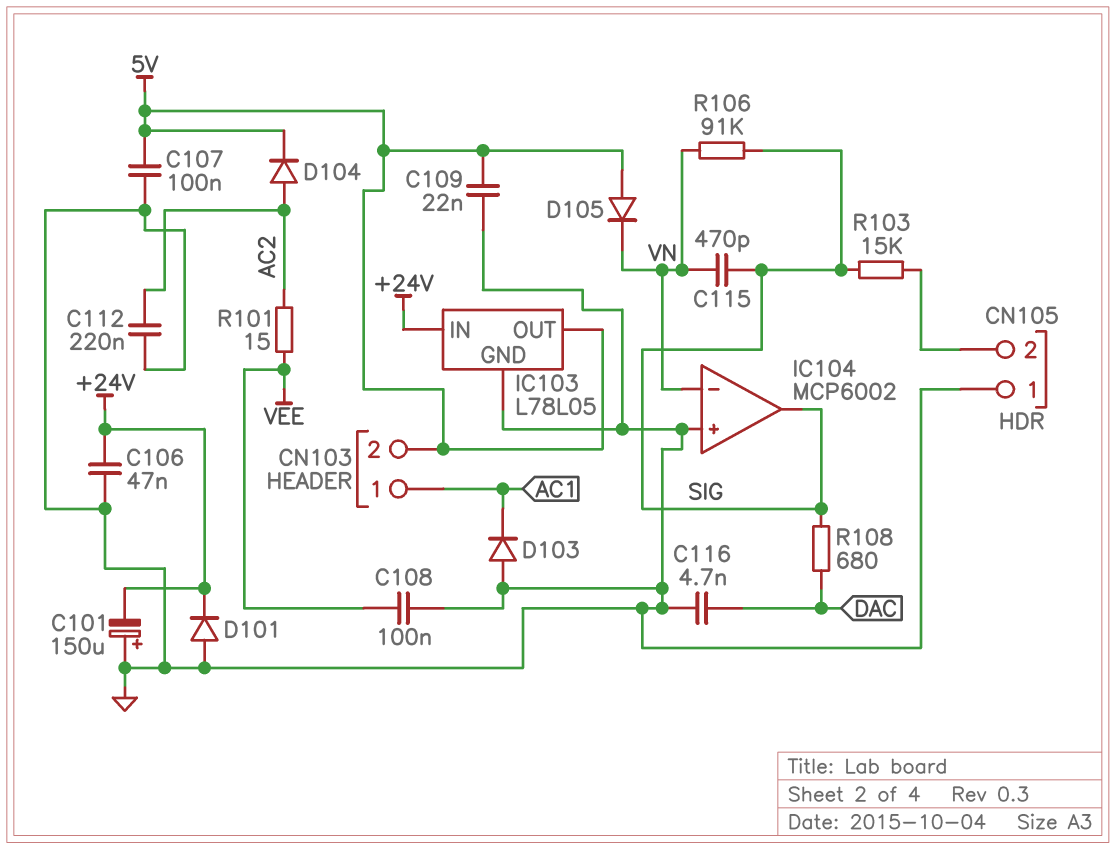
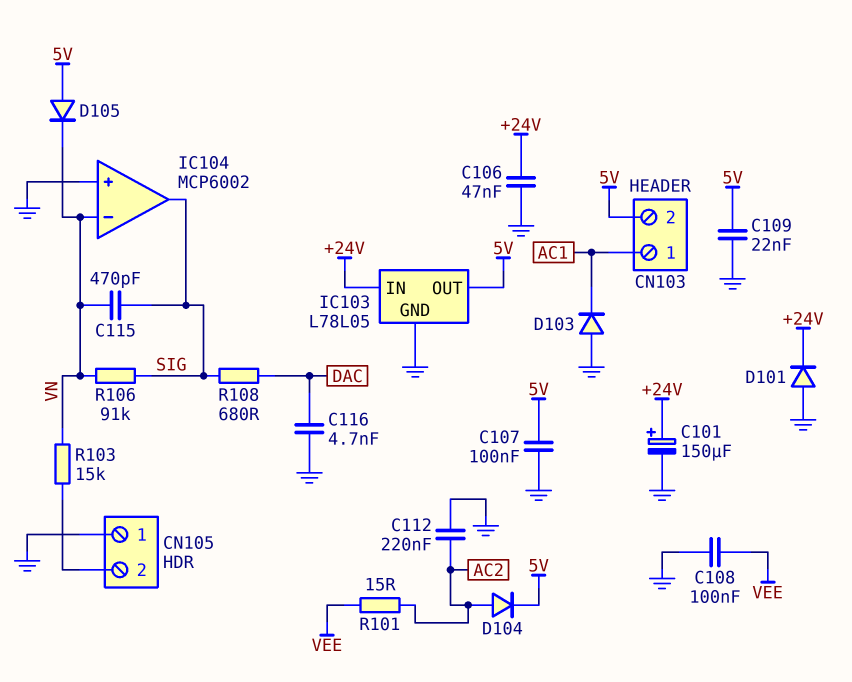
C101: 150uF (plus GND, minus +24V) -> 150uF (plus +24V, minus GND)
R103: 15k (CN105/2, SIG) -> 15k (CN105/2, VN)

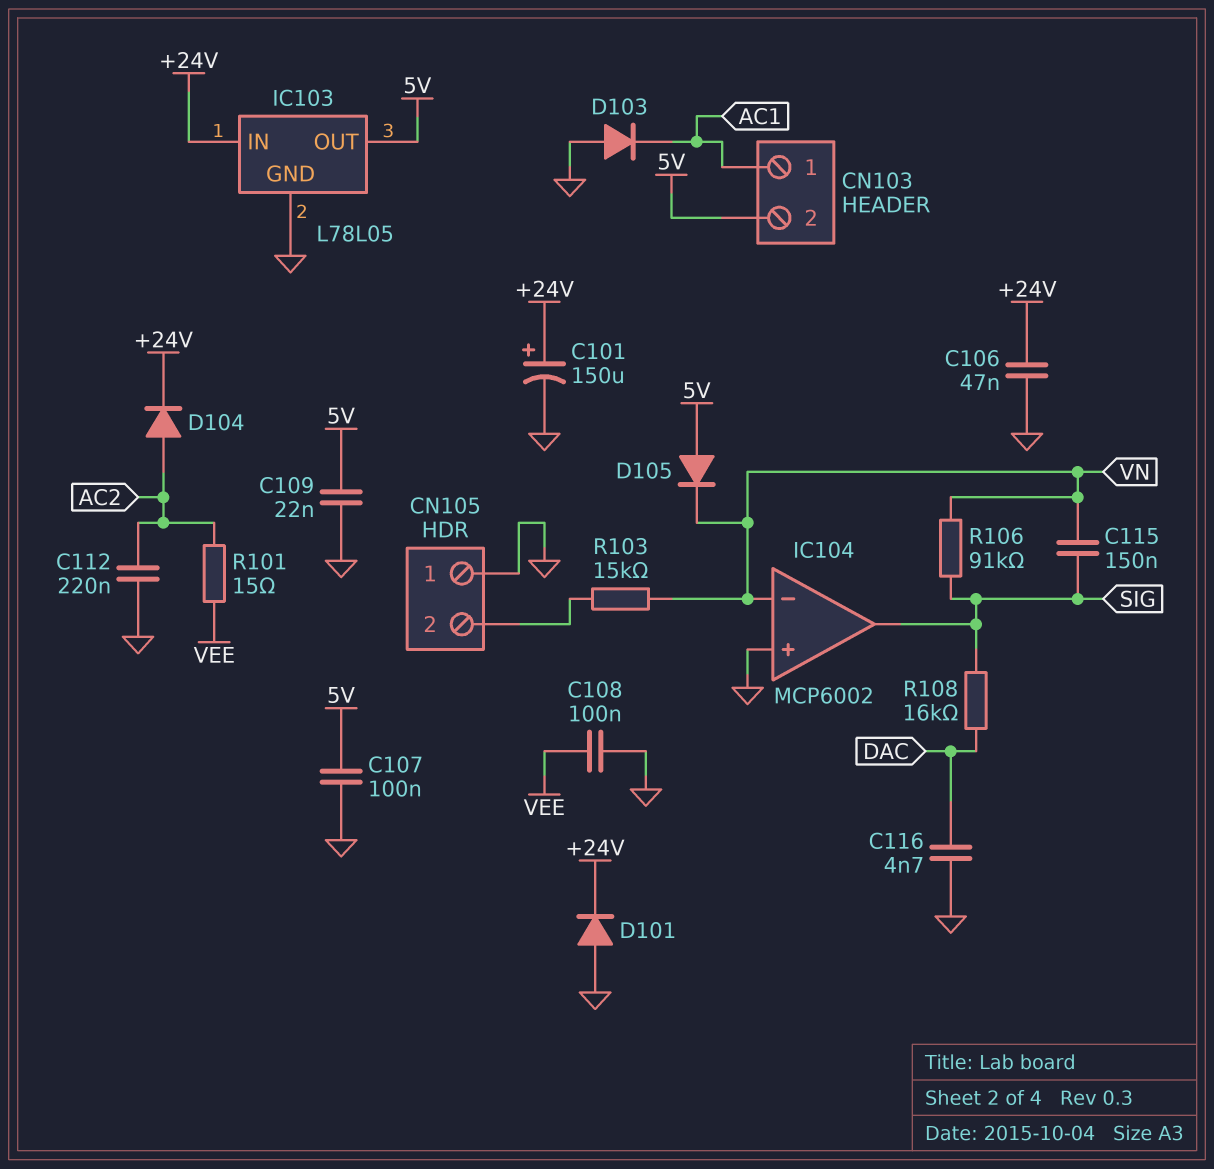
C115: 470pF (SIG, VN) -> 150nF (SIG, VN)
D104: diode (A AC2, K 5V) -> diode (A AC2, K +24V)
R108: 680 (DAC, SIG) -> 16k (DAC, SIG)

